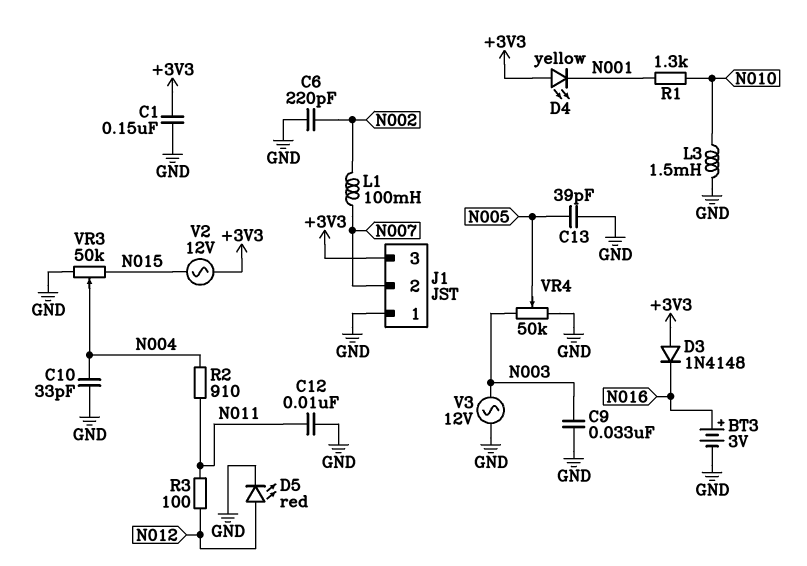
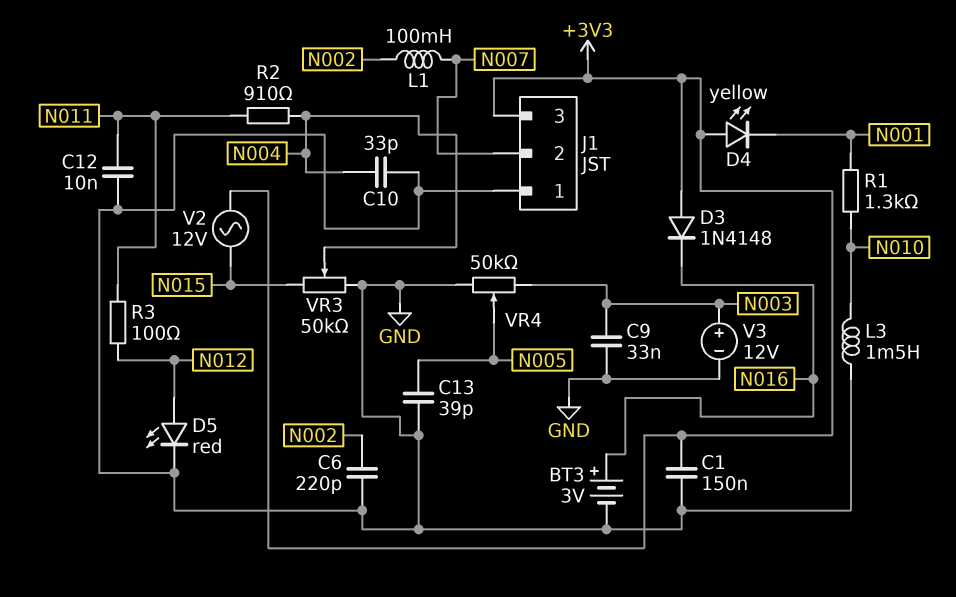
V3: AC 12V (GND, N003) -> 12V (plus N003, minus GND)

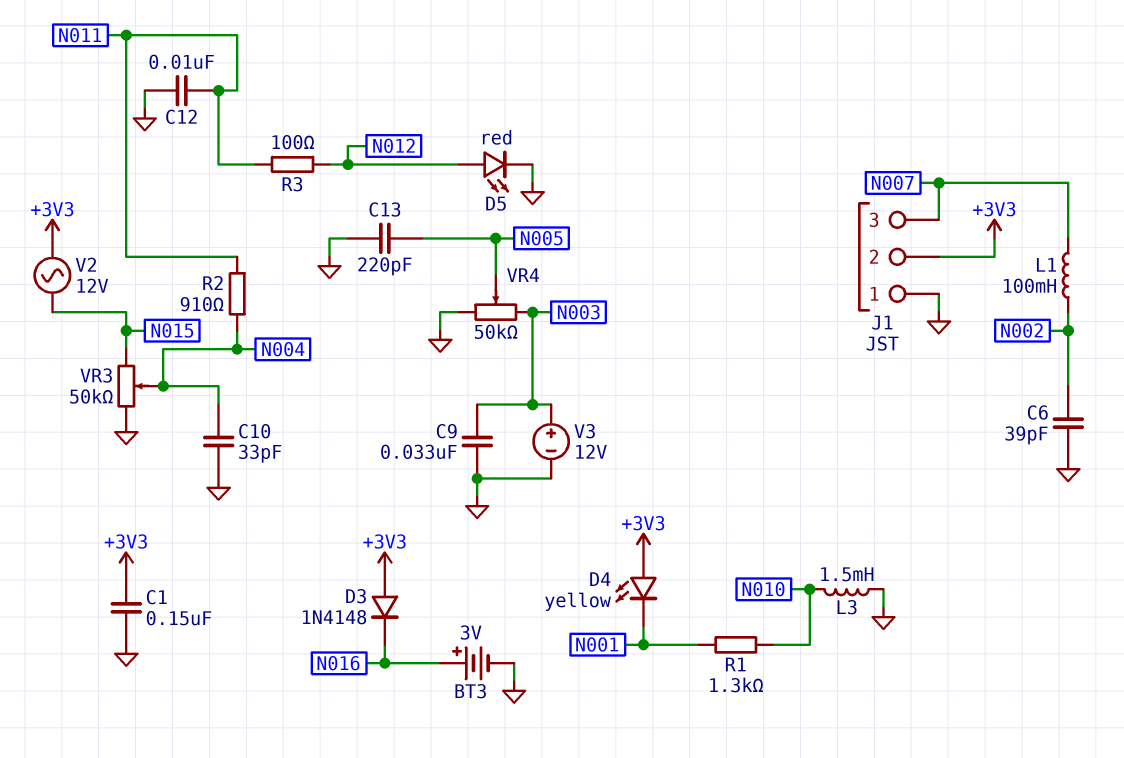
C6: 220pF (GND, N002) -> 39pF (GND, N002)
C13: 39pF (GND, N005) -> 220pF (GND, N005)
J1 pin 2: N007 -> +3V3
J1 pin 3: +3V3 -> N007

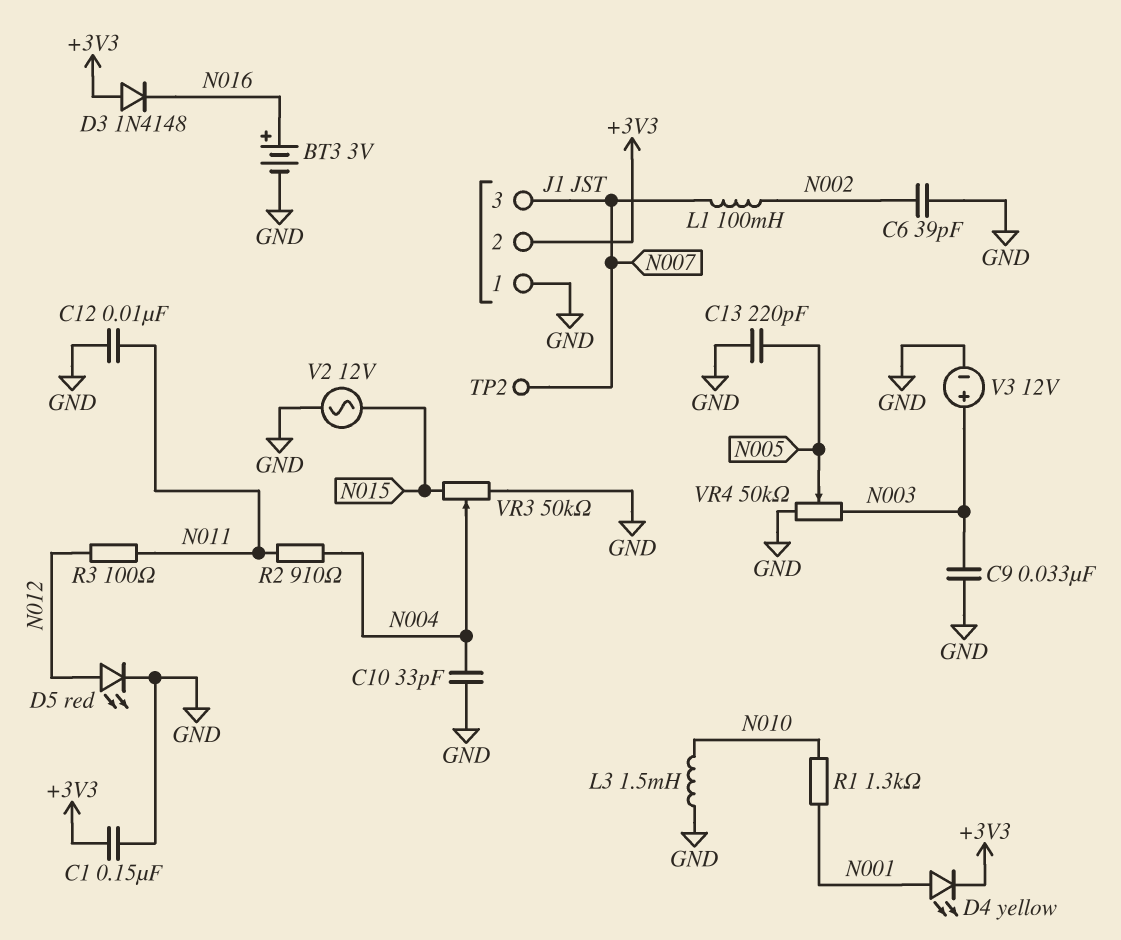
D4: LED yellow (A +3V3, K N001) -> LED yellow (A N001, K +3V3)
TP2: none -> test point (N007)
V2: AC 12V (+3V3, N015) -> AC 12V (GND, N015)

